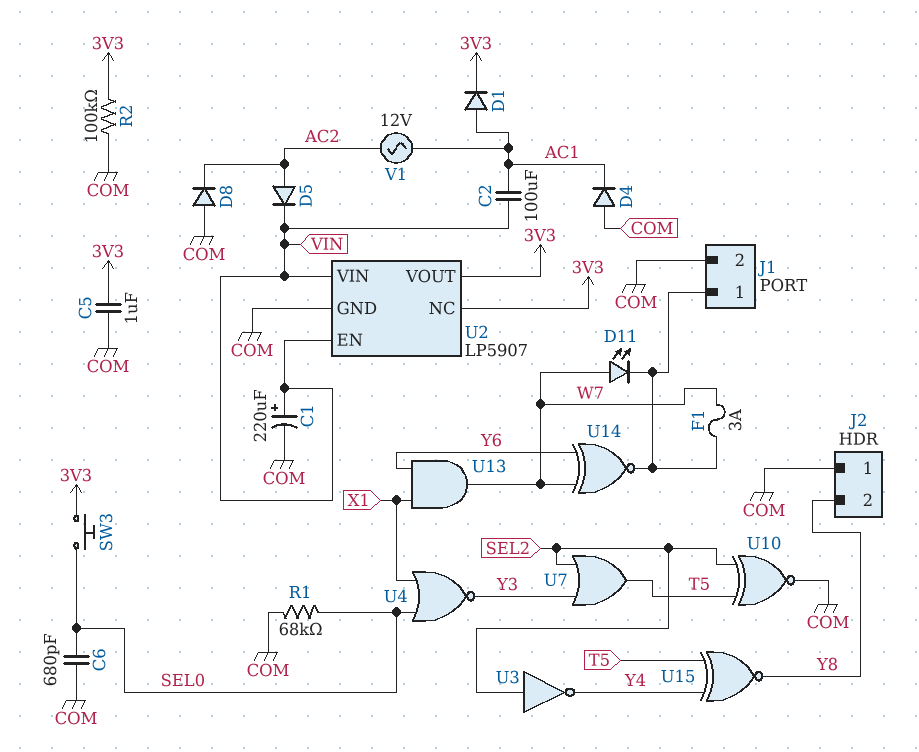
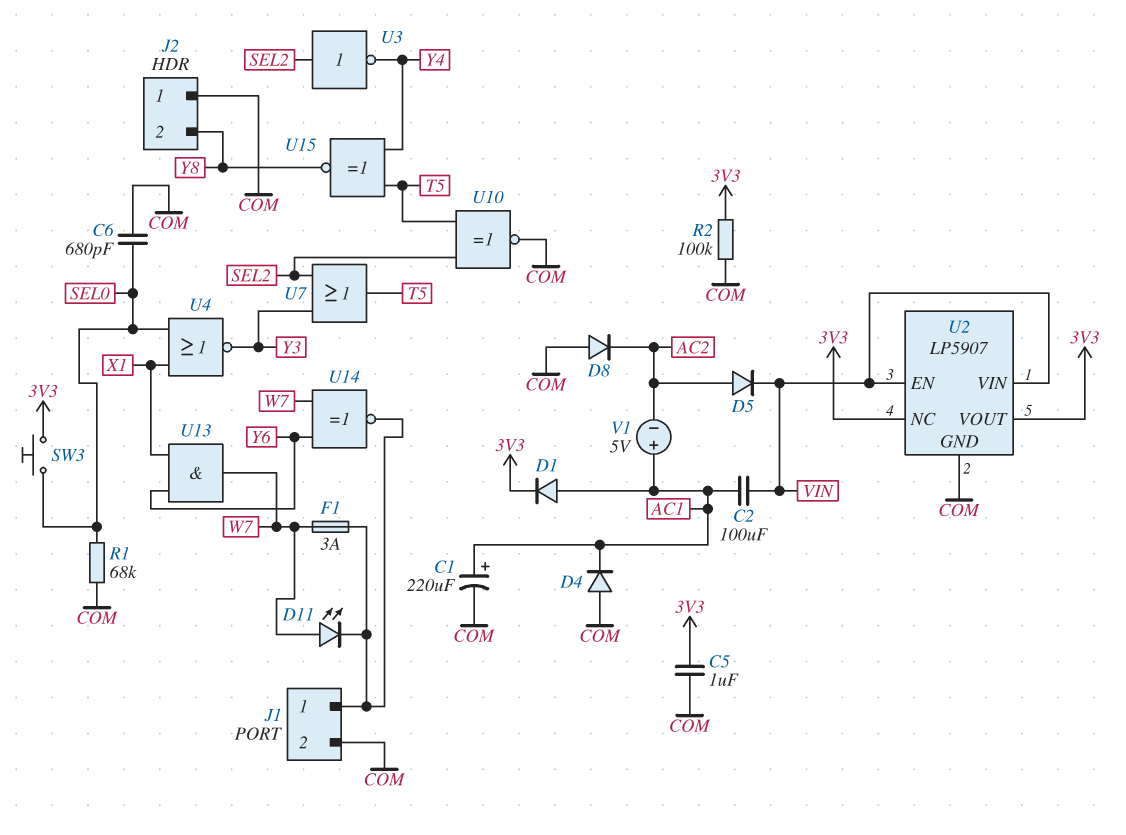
C1: 220uF (plus VIN, minus COM) -> 220uF (plus AC1, minus COM)
V1: AC 12V (AC1, AC2) -> 5V (plus AC1, minus AC2)

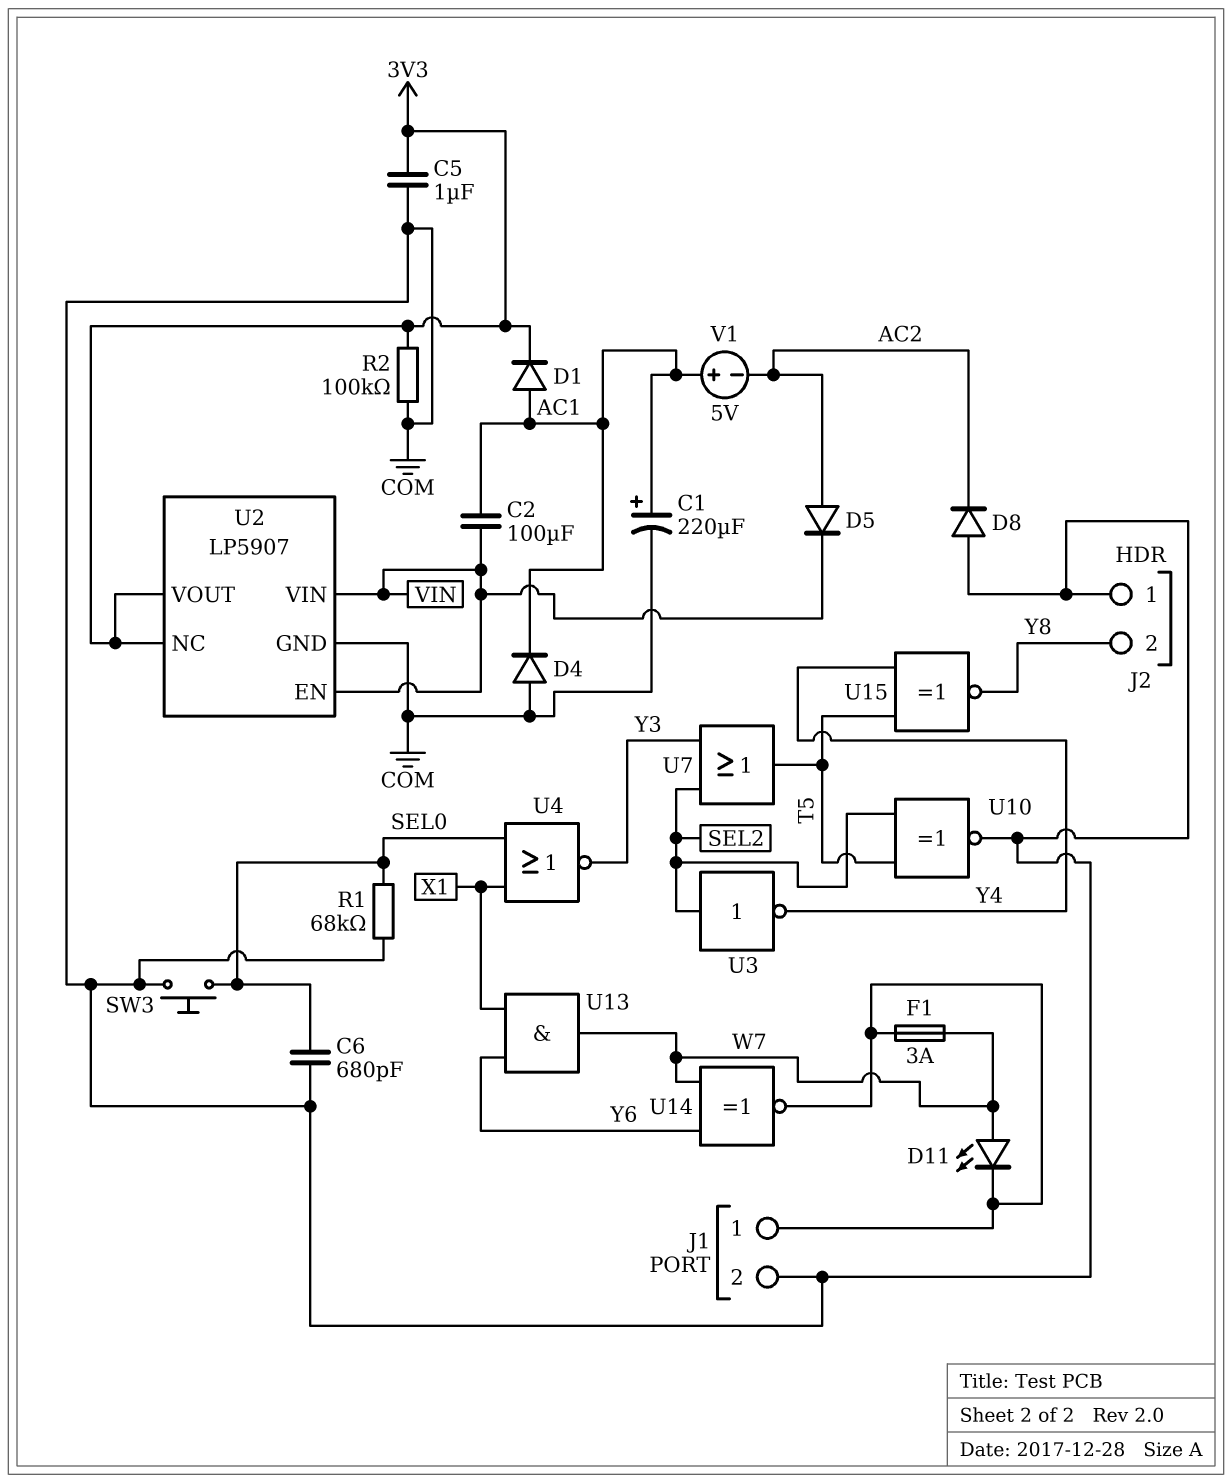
SW3: button (3V3, SEL0) -> button (COM, SEL0)

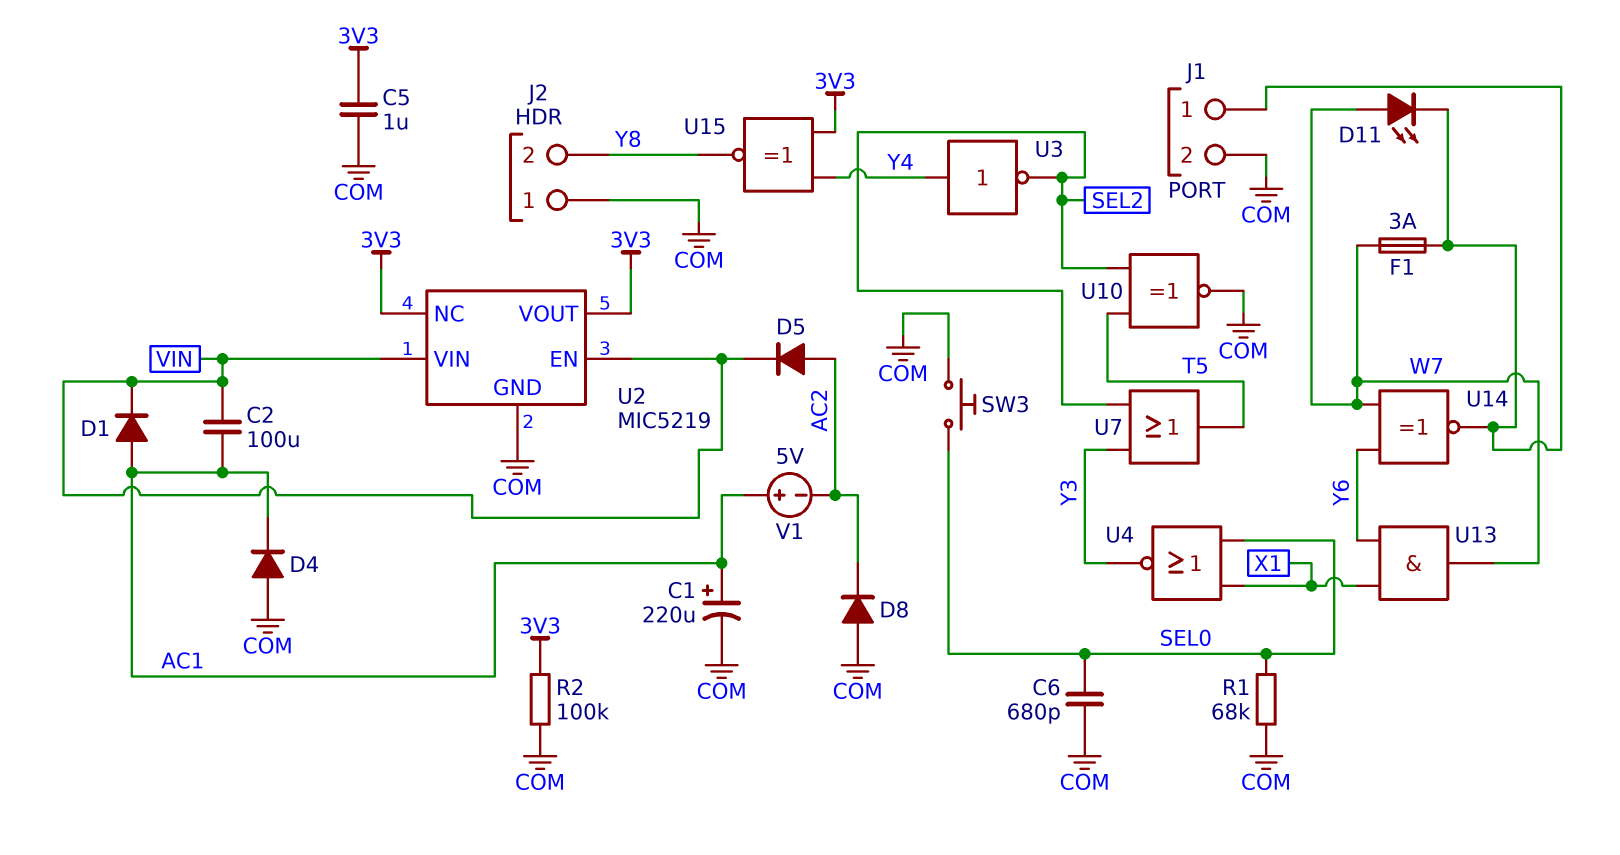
D1: diode (A AC1, K 3V3) -> diode (A AC1, K VIN)
U2: LP5907 -> MIC5219
U3: NOT (in SEL2, out Y4) -> NOT (in Y4, out SEL2)
U15: XNOR (in T5, in Y4, out Y8) -> XNOR (in 3V3, in Y4, out Y8)

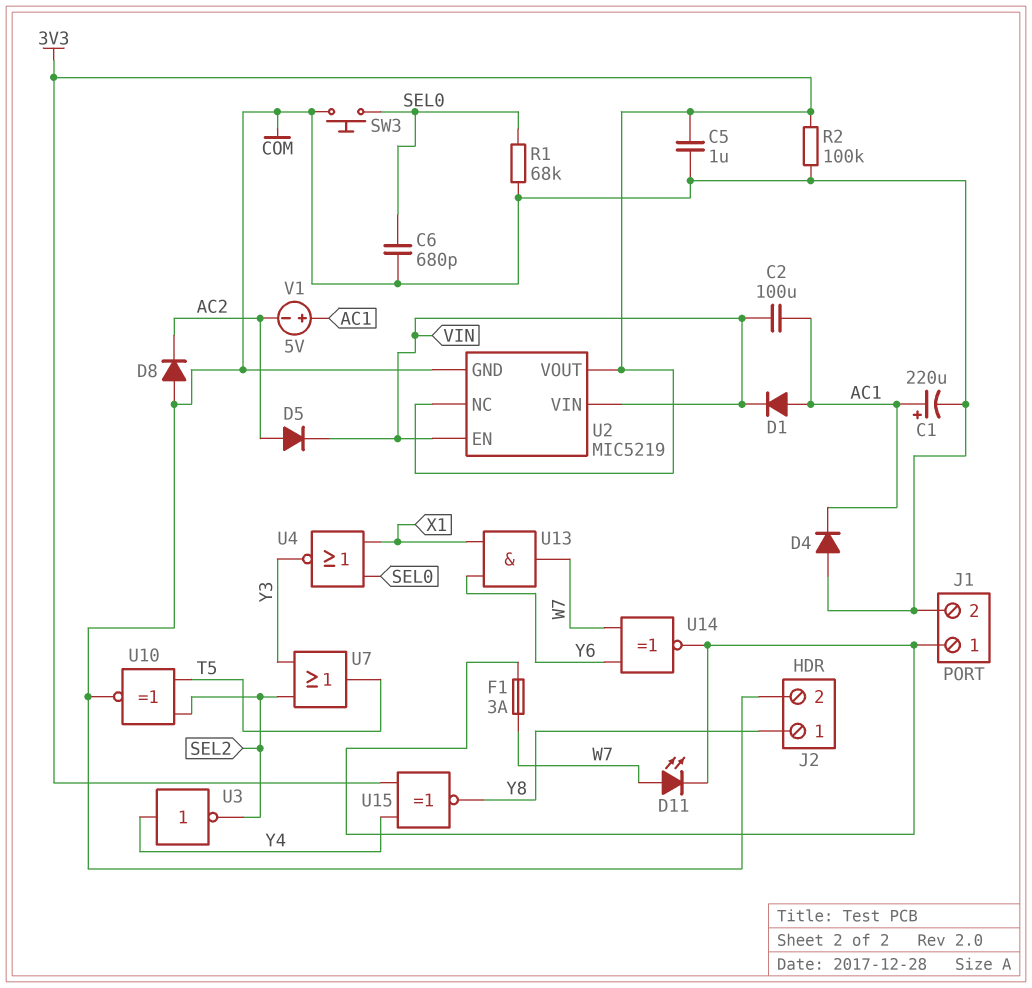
J2 pin 1: COM -> Y8
J2 pin 2: Y8 -> COM

